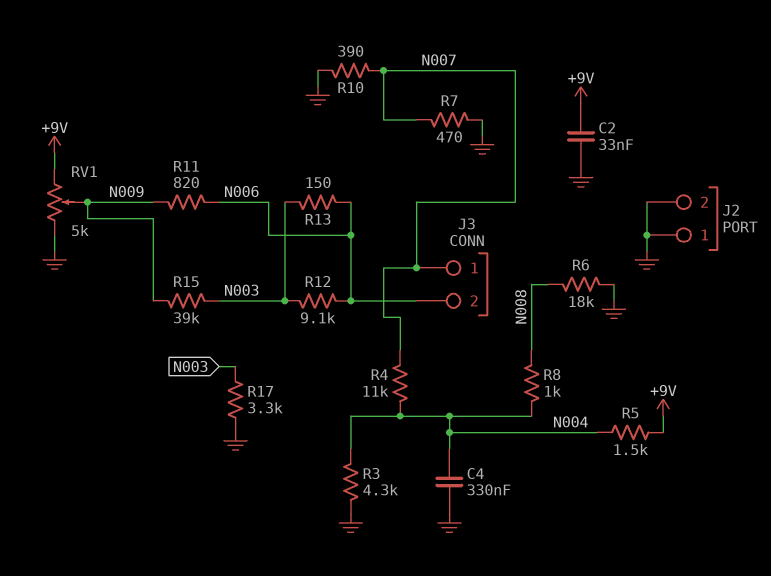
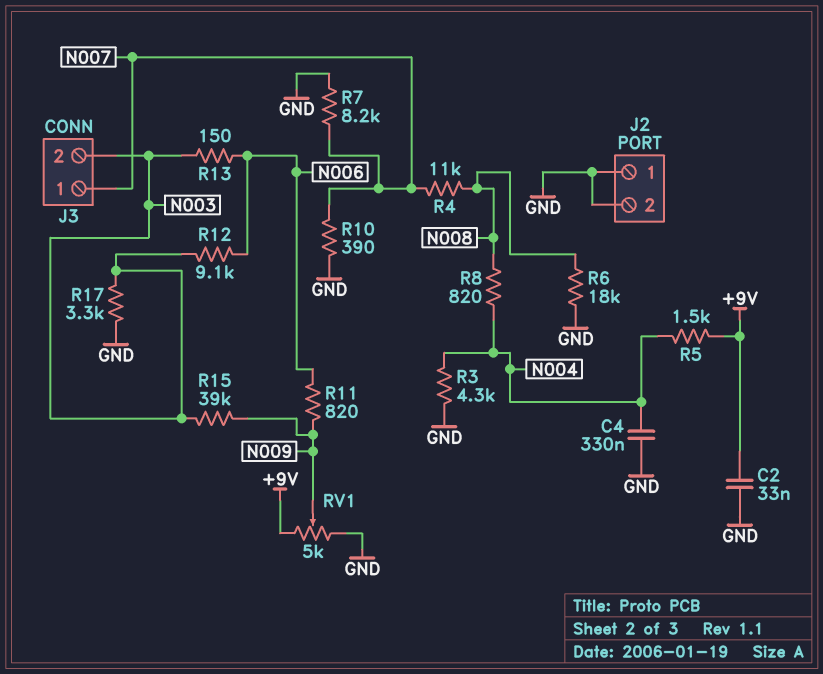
J3 pin 2: N006 -> N003
R4: 11k (N004, N007) -> 11k (N007, N008)
R7: 470 (GND, N007) -> 8.2k (GND, N007)
R8: 1k (N004, N008) -> 820 (N004, N008)

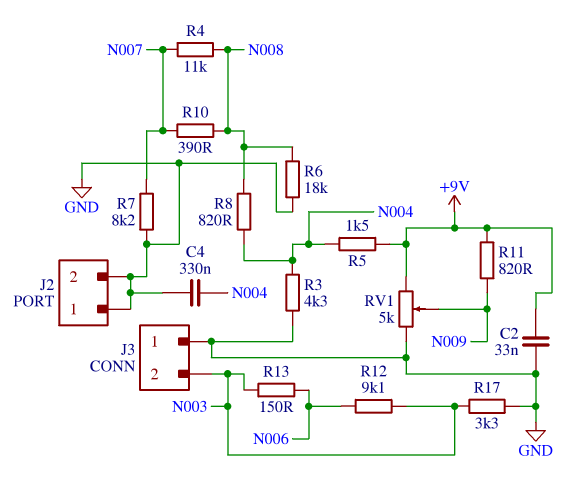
J3 pin 1: N007 -> GND
R10: 390 (GND, N007) -> 390 (N007, N008)
R11: 820 (N006, N009) -> 820 (+9V, N009)
R15: 39k (N003, N009) -> none

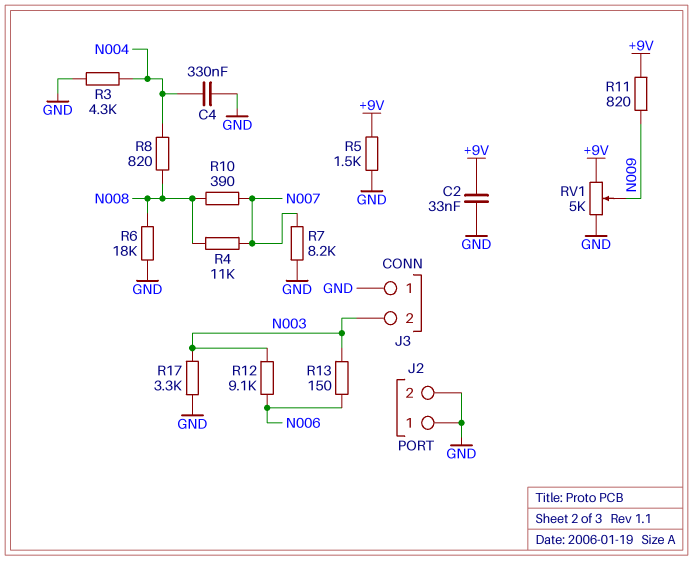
R5: 1.5k (+9V, N004) -> 1.5k (+9V, GND)

